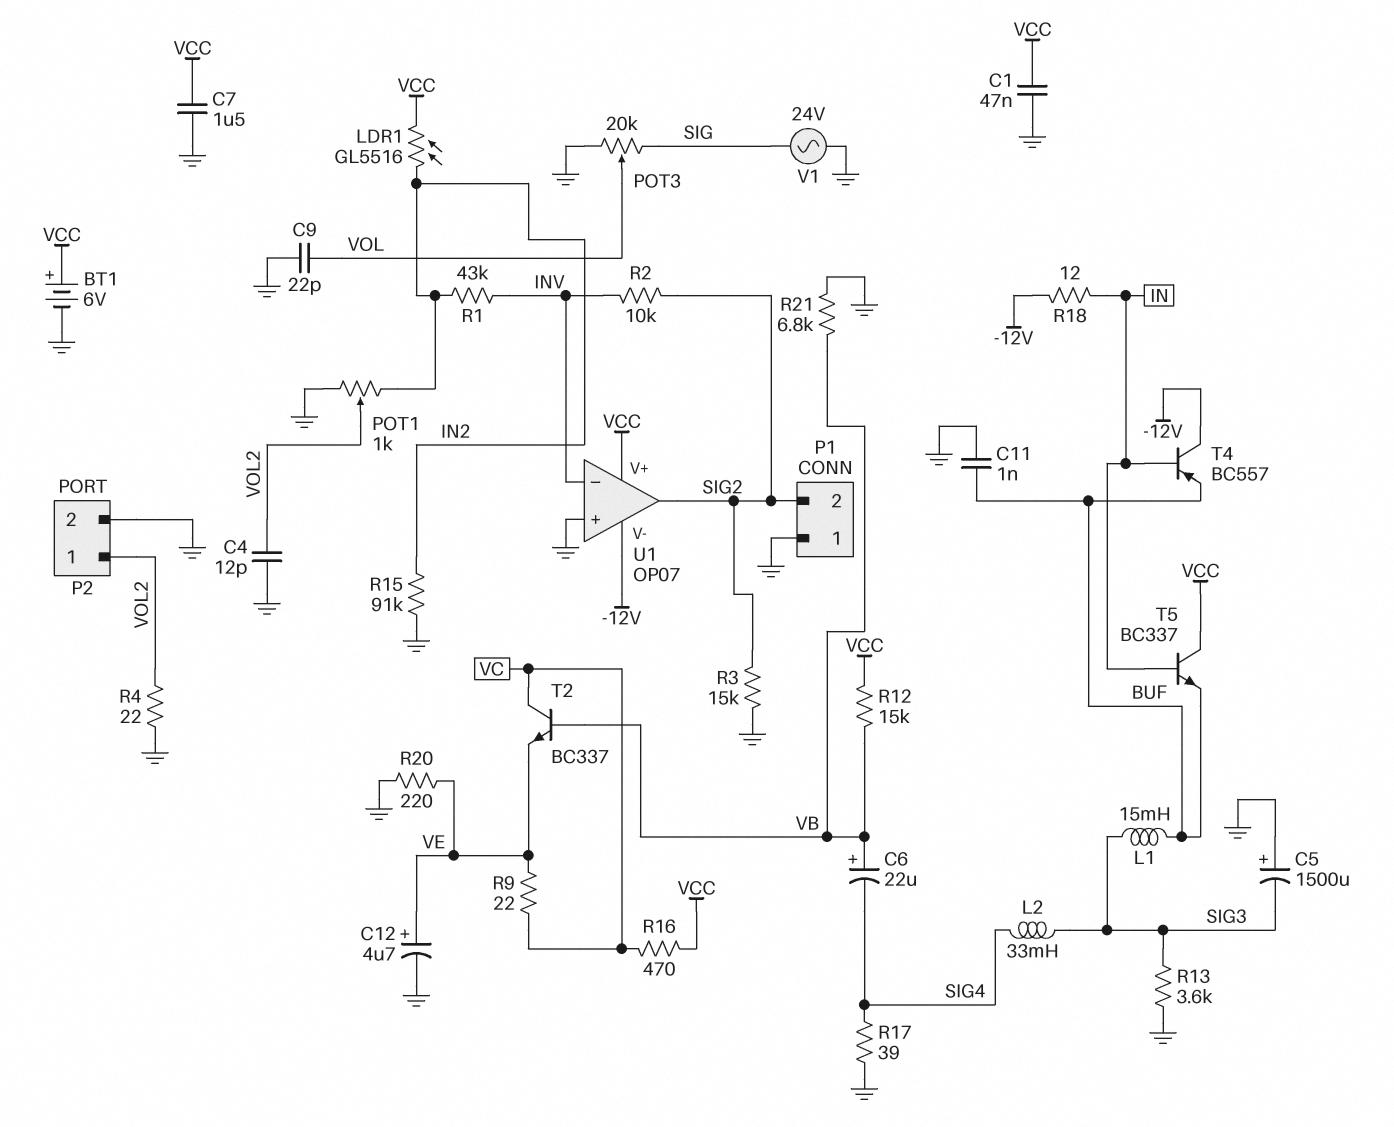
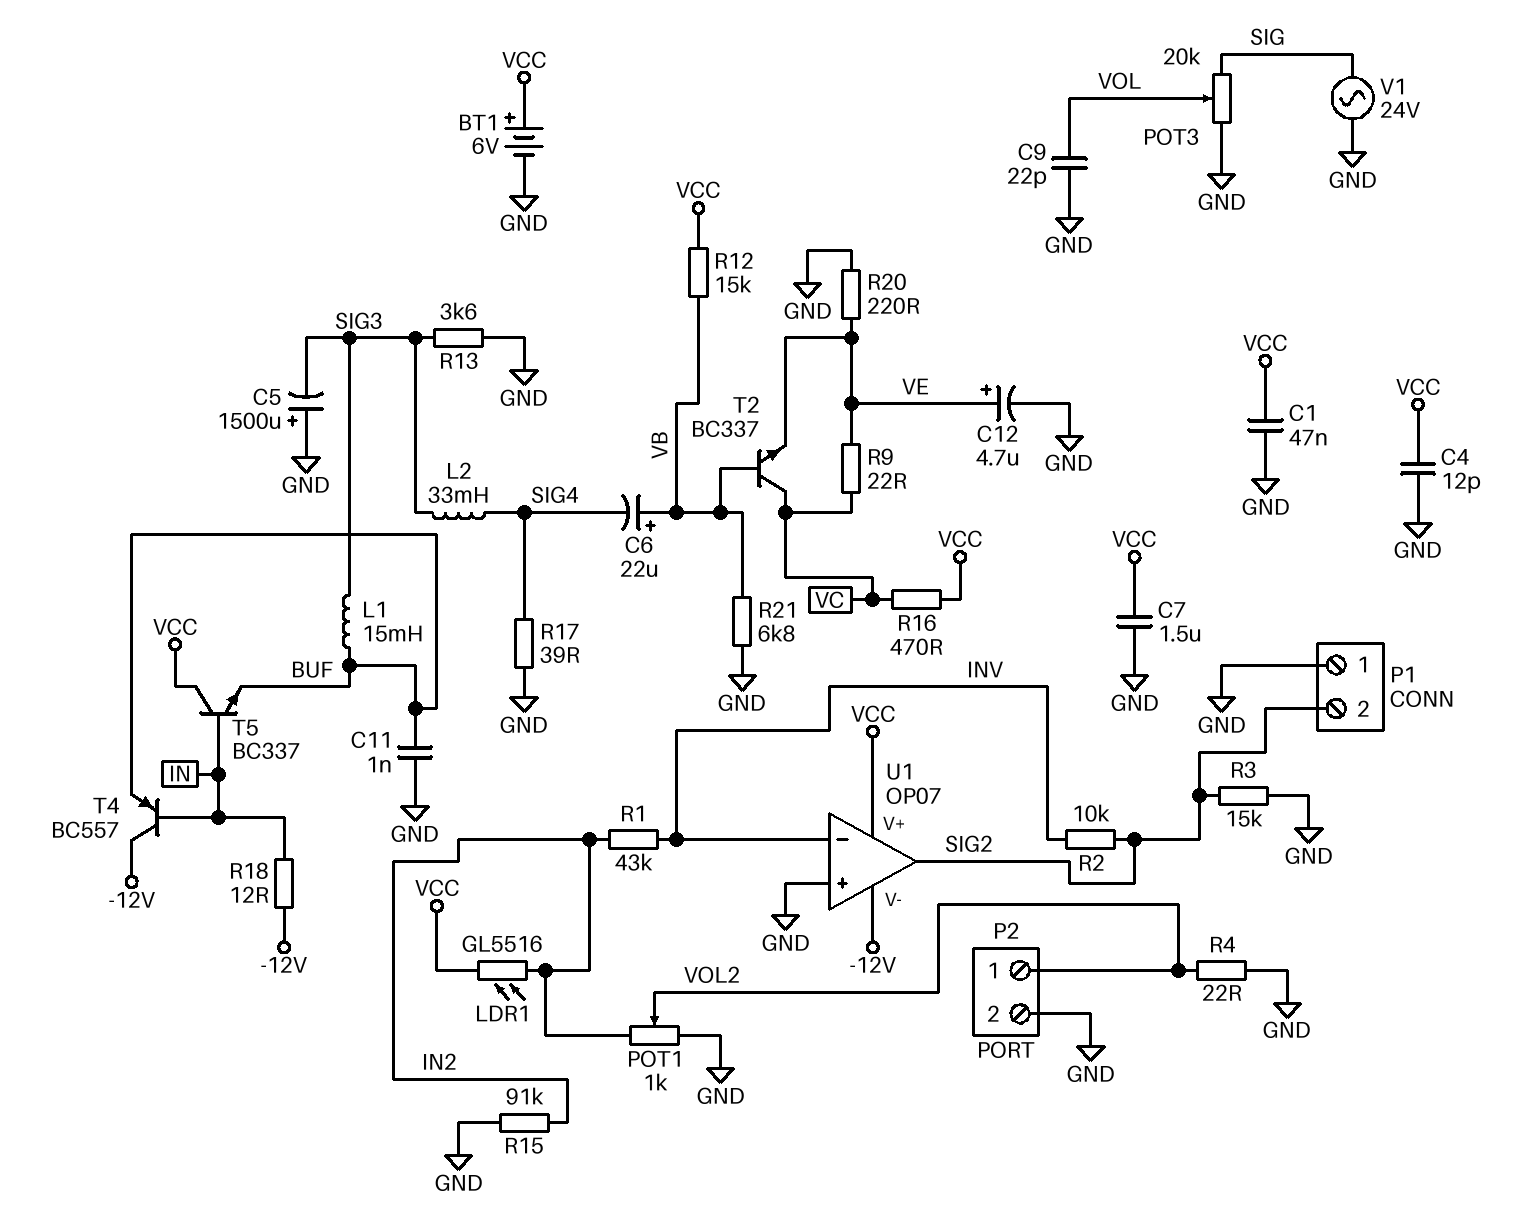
C4: 12pF (GND, VOL2) -> 12pF (GND, VCC)

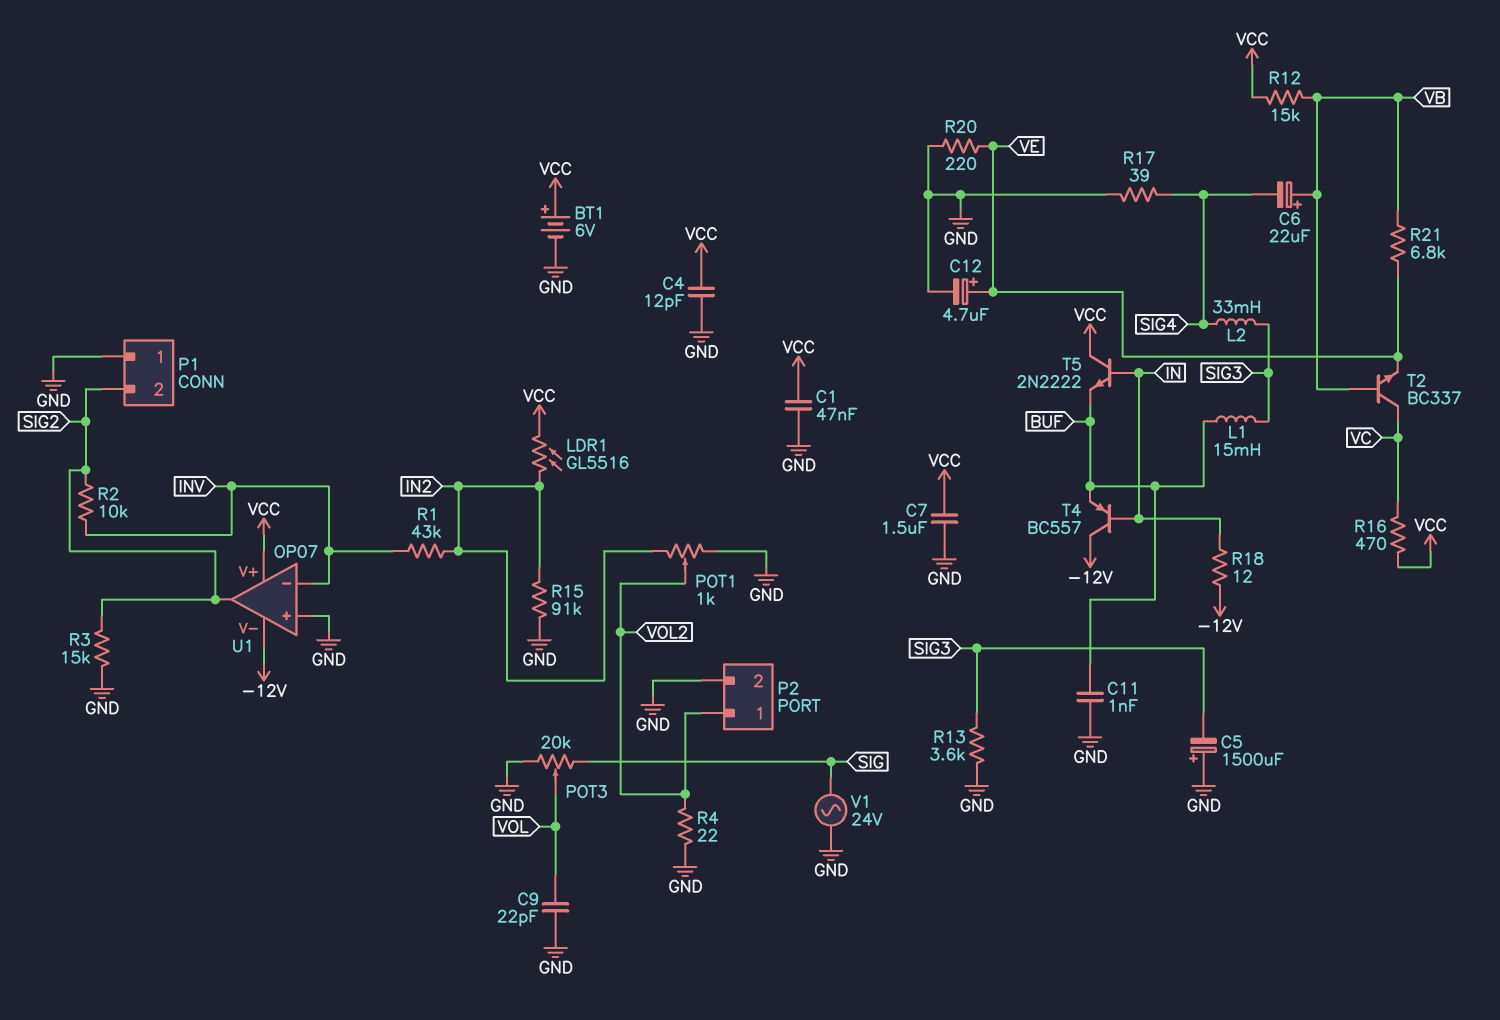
R9: 22 (VC, VE) -> none
R21: 6.8k (GND, VB) -> 6.8k (VB, VE)
T5: NPN BC337 (B IN, C VCC, E BUF) -> NPN 2N2222 (B IN, C VCC, E BUF)

